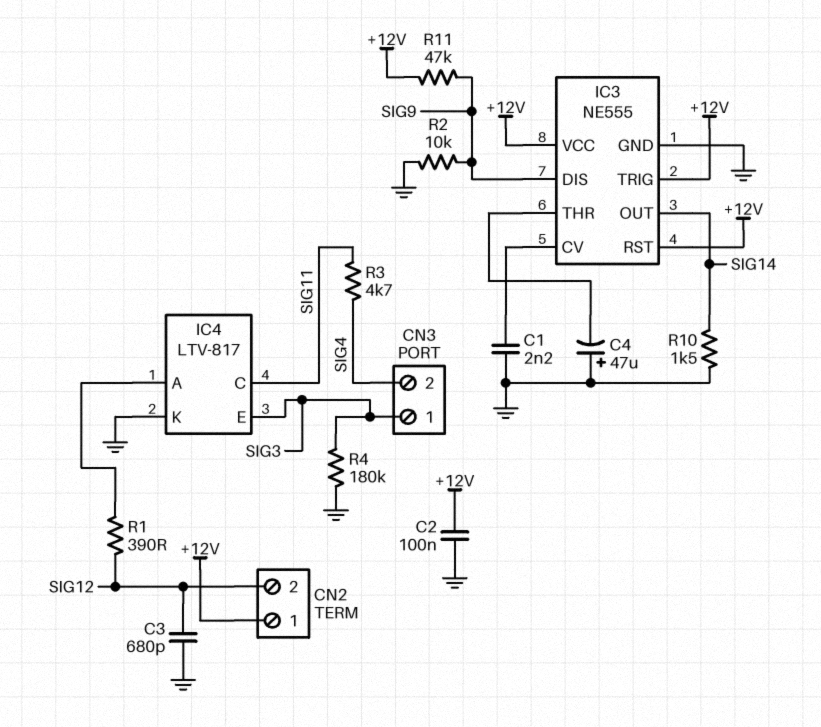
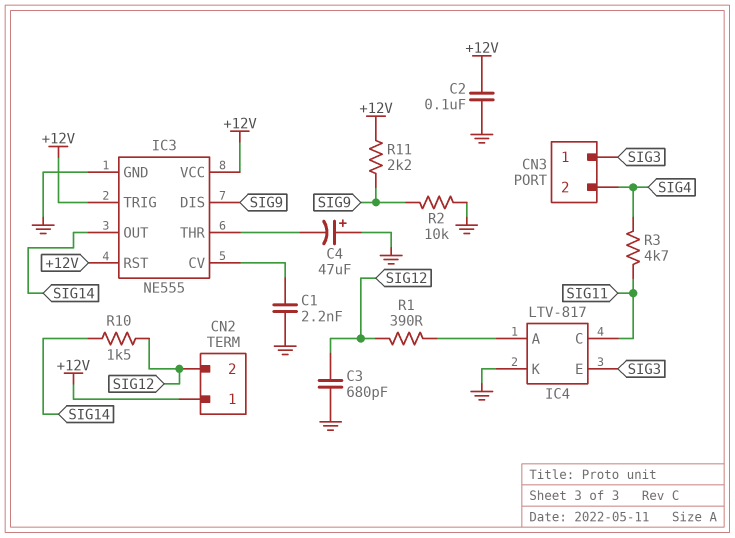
R4: 180k (GND, SIG3) -> none
R10: 1.5k (GND, SIG14) -> 1.5k (SIG12, SIG14)
R11: 47k (+12V, SIG9) -> 2.2k (+12V, SIG9)

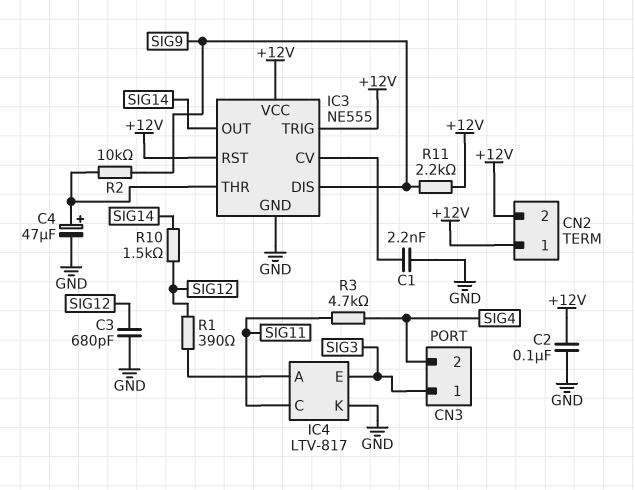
C4: 47uF (plus GND, minus IC3/THR) -> 47uF (plus IC3/THR, minus GND)
CN2 pin 2: SIG12 -> +12V
R2: 10k (GND, SIG9) -> 10k (IC3/THR, SIG9)

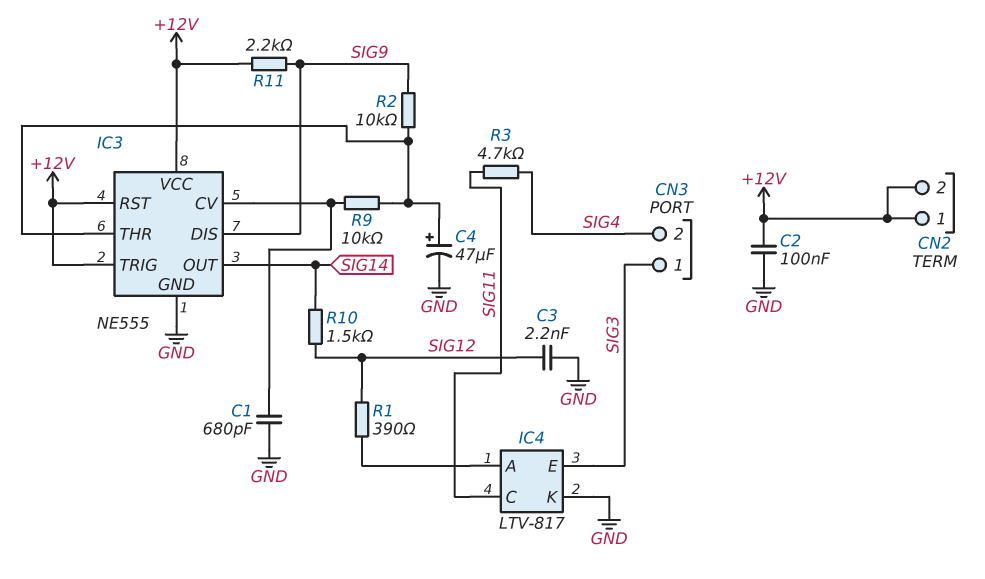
C1: 2.2nF (GND, IC3/CV) -> 680pF (GND, IC3/CV)
C3: 680pF (GND, SIG12) -> 2.2nF (GND, SIG12)
R9: none -> 10k (IC3/CV, IC3/THR)

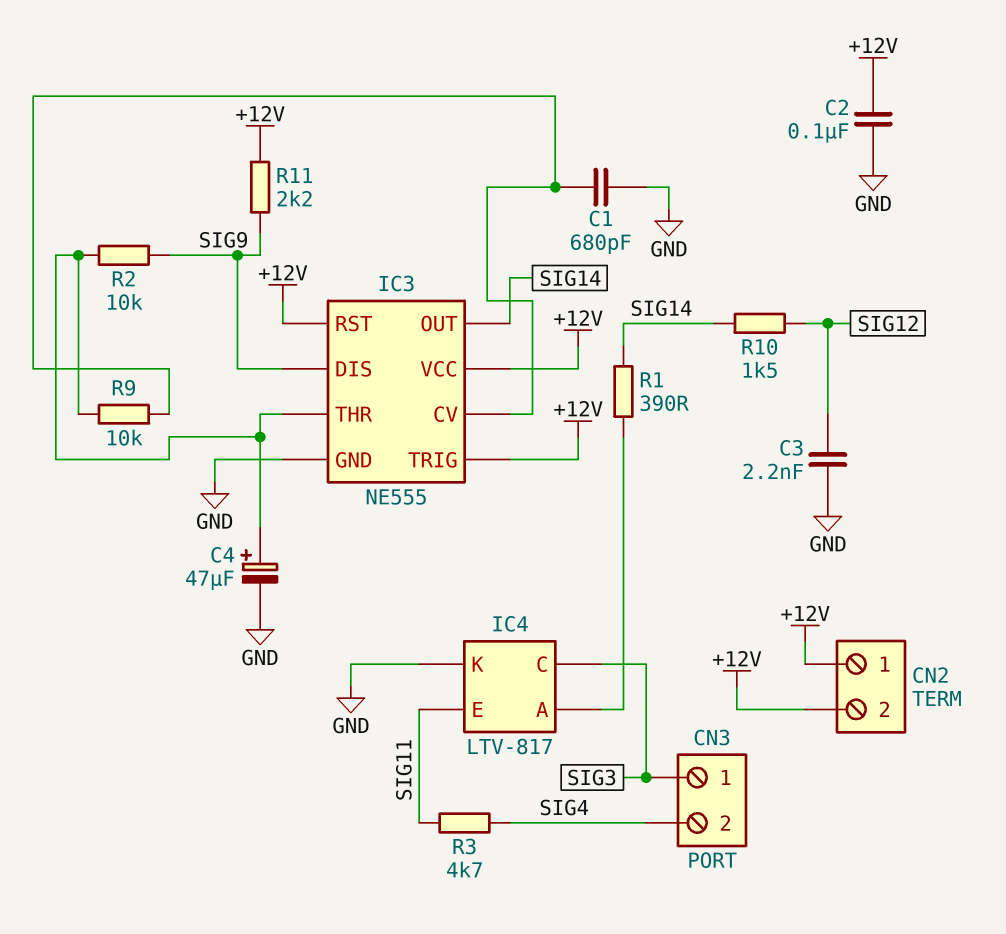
IC4 pin C: SIG11 -> SIG3
IC4 pin E: SIG3 -> SIG11
R1: 390 (IC4/A, SIG12) -> 390 (IC4/A, SIG14)

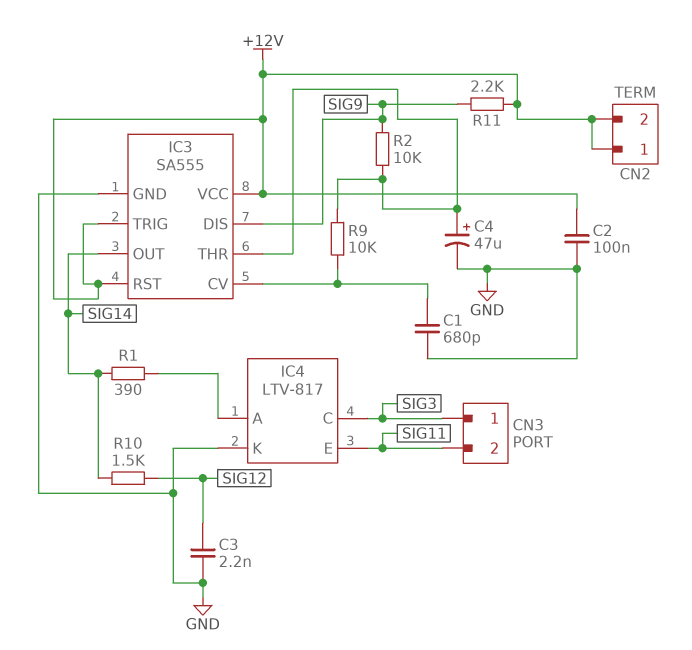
CN3 pin 2: SIG4 -> SIG11
IC3: NE555 -> SA555
R3: 4.7k (SIG4, SIG11) -> none

